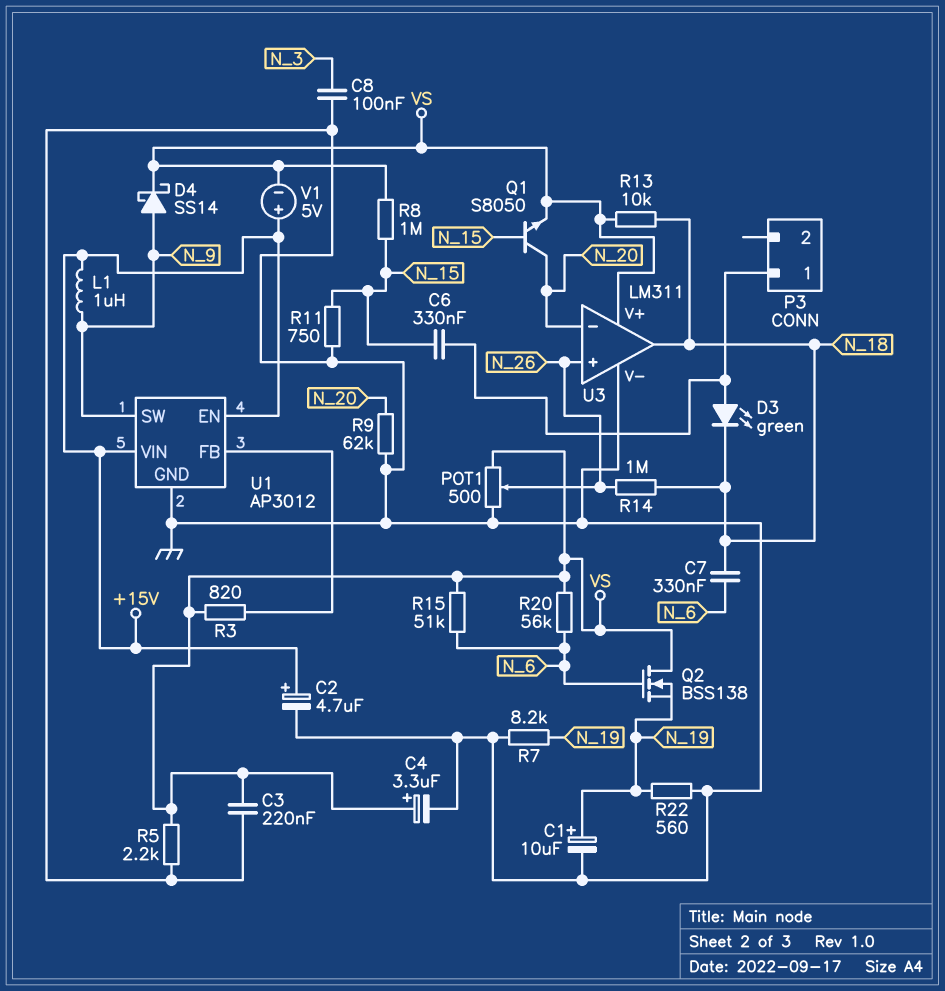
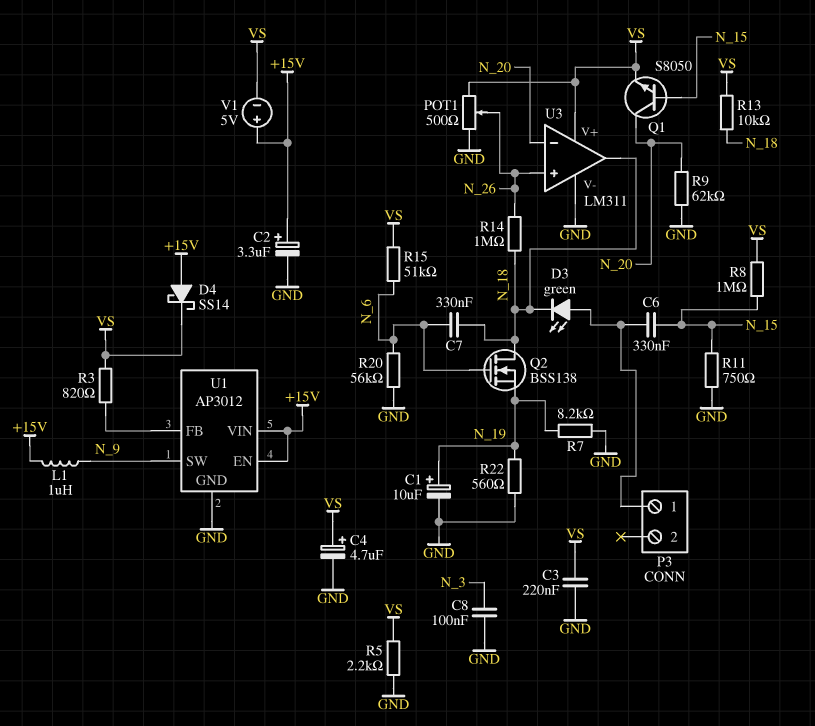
C2: 4.7uF (plus +15V, minus GND) -> 3.3uF (plus +15V, minus GND)
C4: 3.3uF (plus VS, minus GND) -> 4.7uF (plus VS, minus GND)
D4: schottky SS14 (A N_9, K VS) -> schottky SS14 (A +15V, K VS)
Q2: NMOS BSS138 (G N_6, D VS, S N_19) -> NMOS BSS138 (G N_6, D N_18, S N_19)
R20: 56k (N_6, VS) -> 56k (GND, N_6)

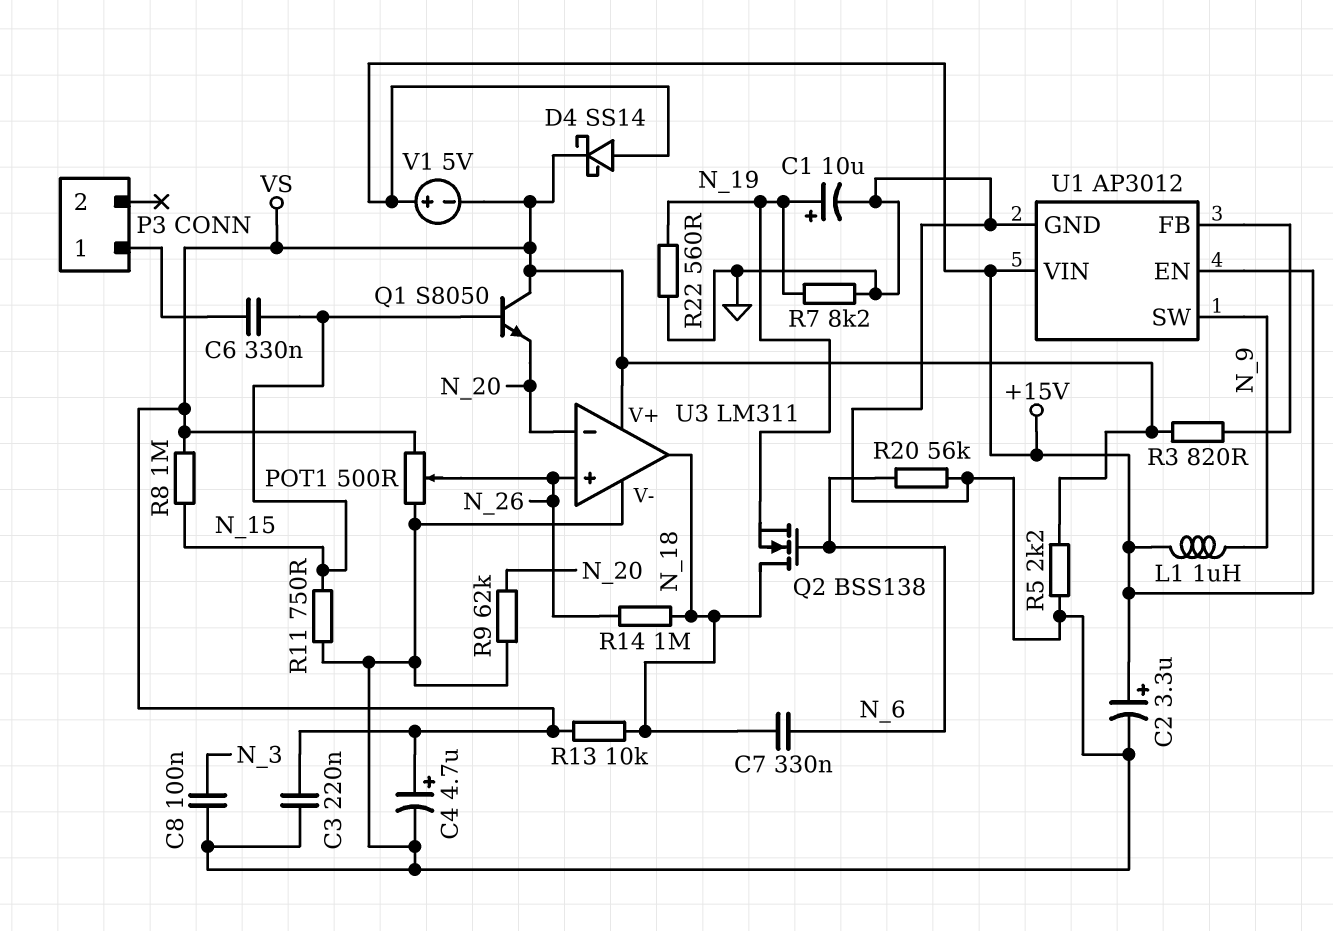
D3: LED green (A P3/1, K N_18) -> none
Q1: NPN S8050 (B N_15, C N_20, E VS) -> NPN S8050 (B N_15, C VS, E N_20)
R15: 51k (N_6, VS) -> none

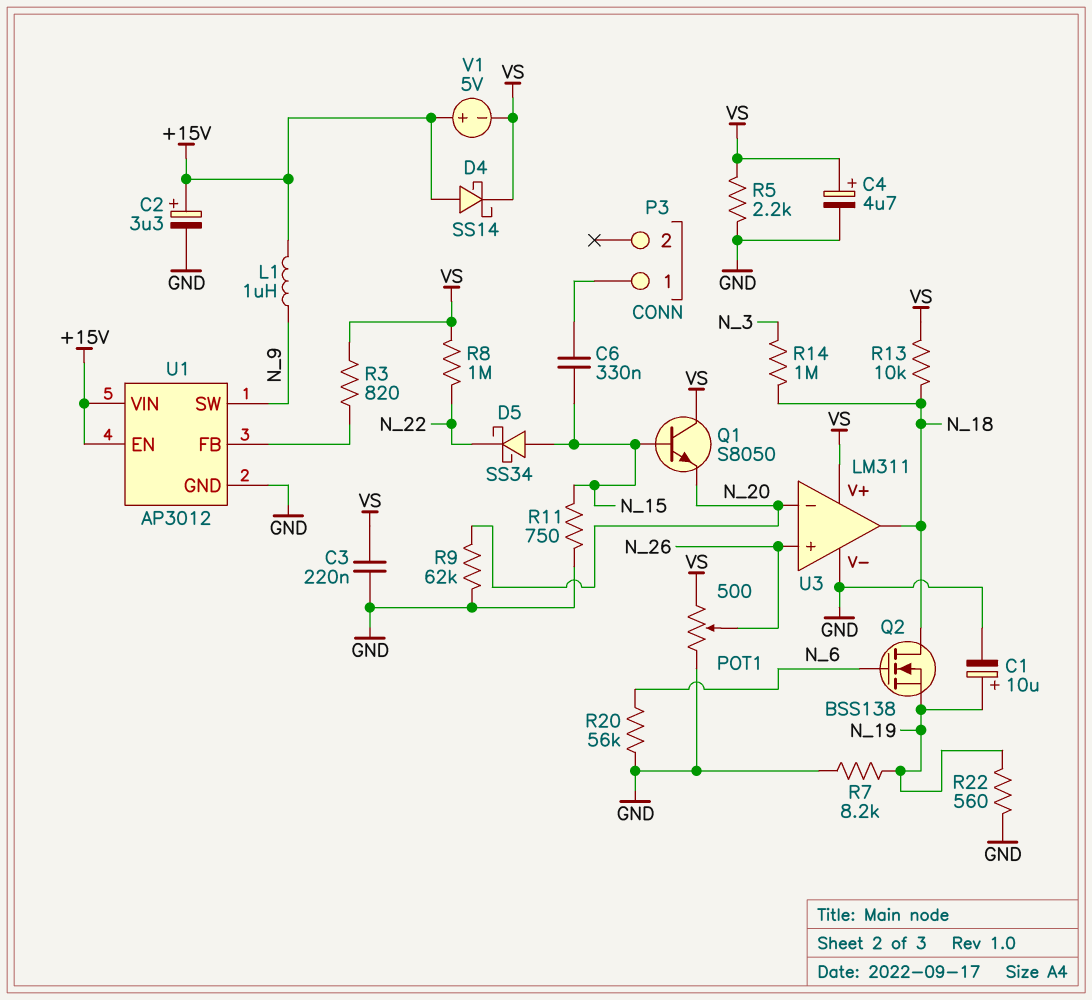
C7: 330nF (N_6, N_18) -> none
C8: 100nF (GND, N_3) -> none
D5: none -> schottky SS34 (A N_15, K N_22)
R8: 1M (N_15, VS) -> 1M (N_22, VS)
R14: 1M (N_18, N_26) -> 1M (N_3, N_18)

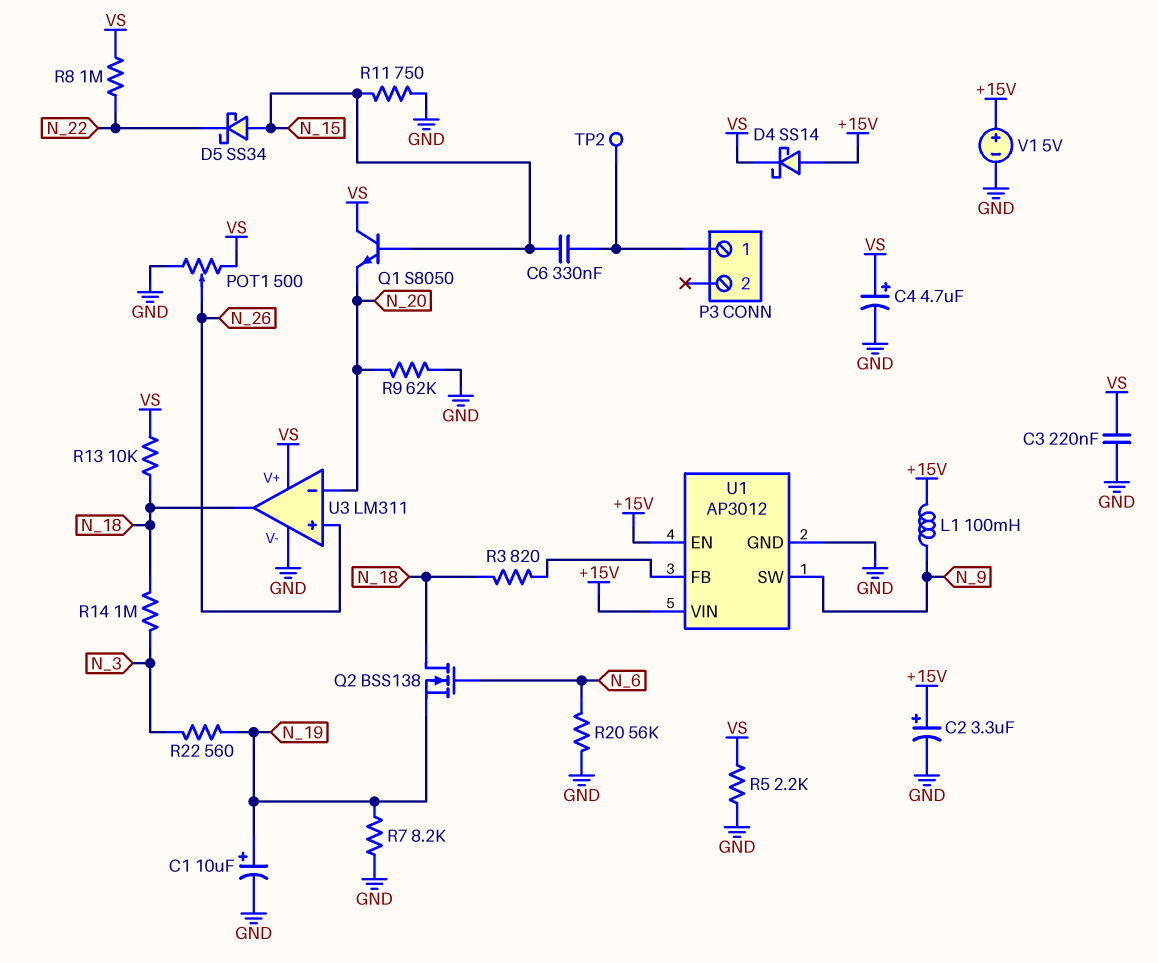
L1: 1uH (+15V, N_9) -> 100mH (+15V, N_9)
R3: 820 (U1/FB, VS) -> 820 (N_18, U1/FB)
R22: 560 (GND, N_19) -> 560 (N_3, N_19)
TP2: none -> test point (P3/1)
V1: 5V (plus +15V, minus VS) -> 5V (plus +15V, minus GND)

